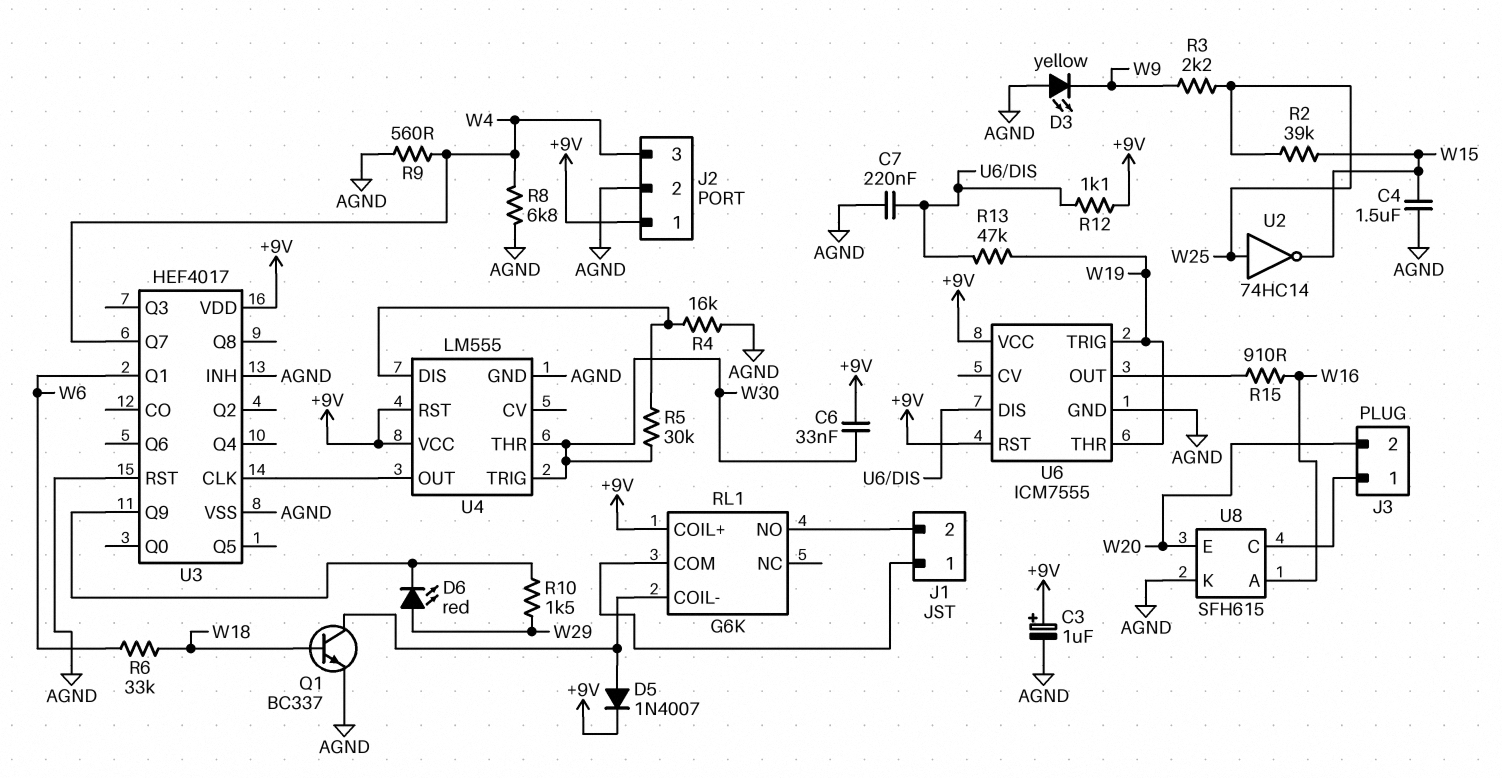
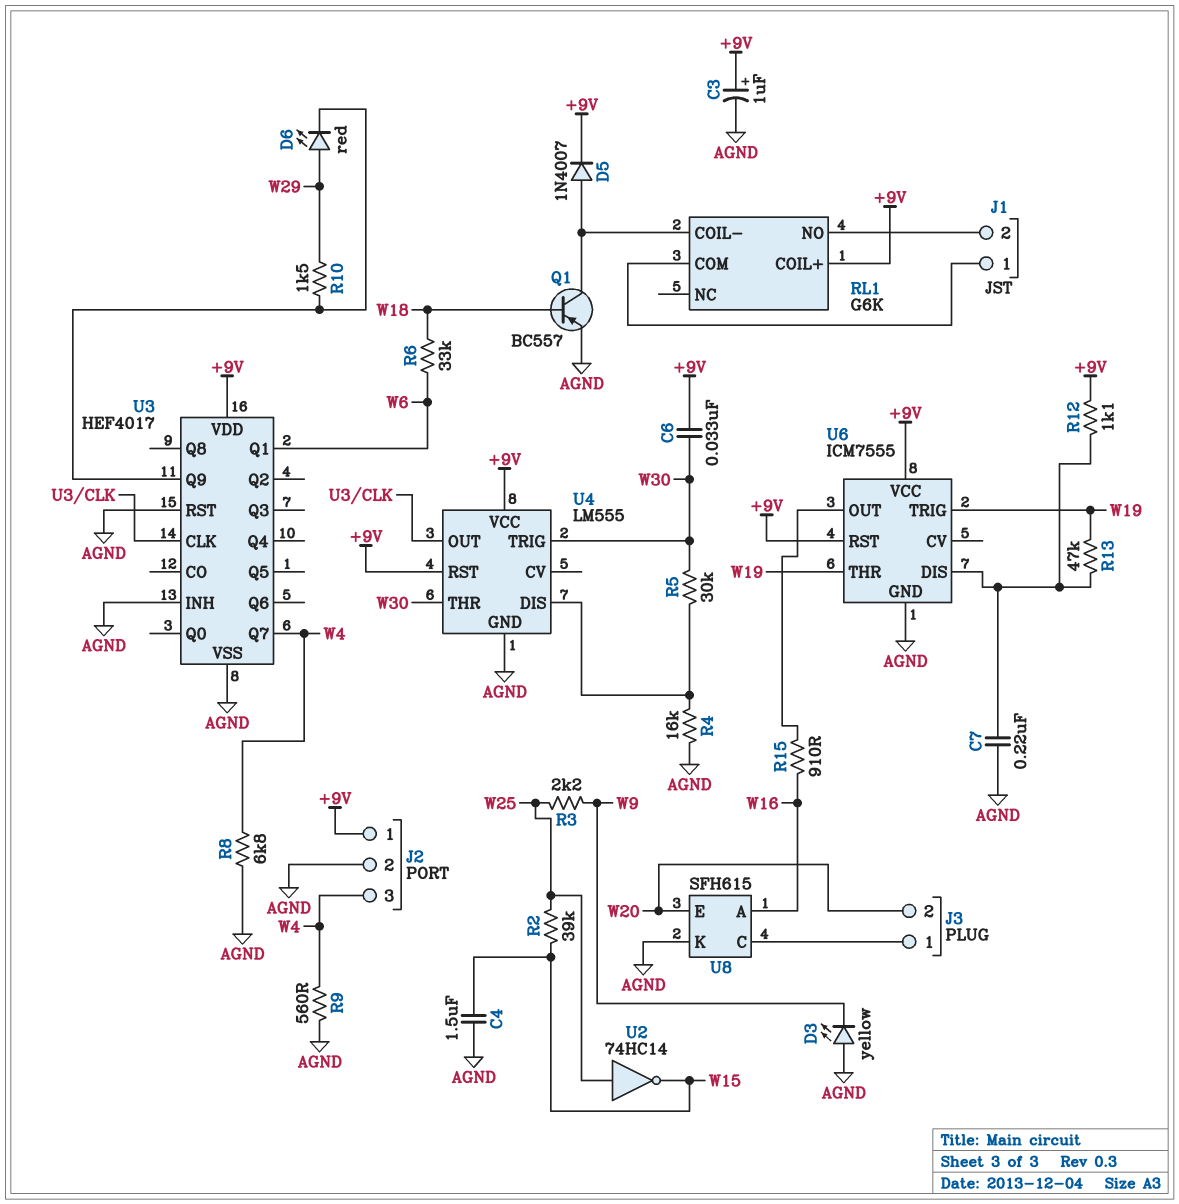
Q1: NPN BC337 (B W18, C RL1/COIL-, E AGND) -> PNP BC557 (B W18, C RL1/COIL-, E AGND)

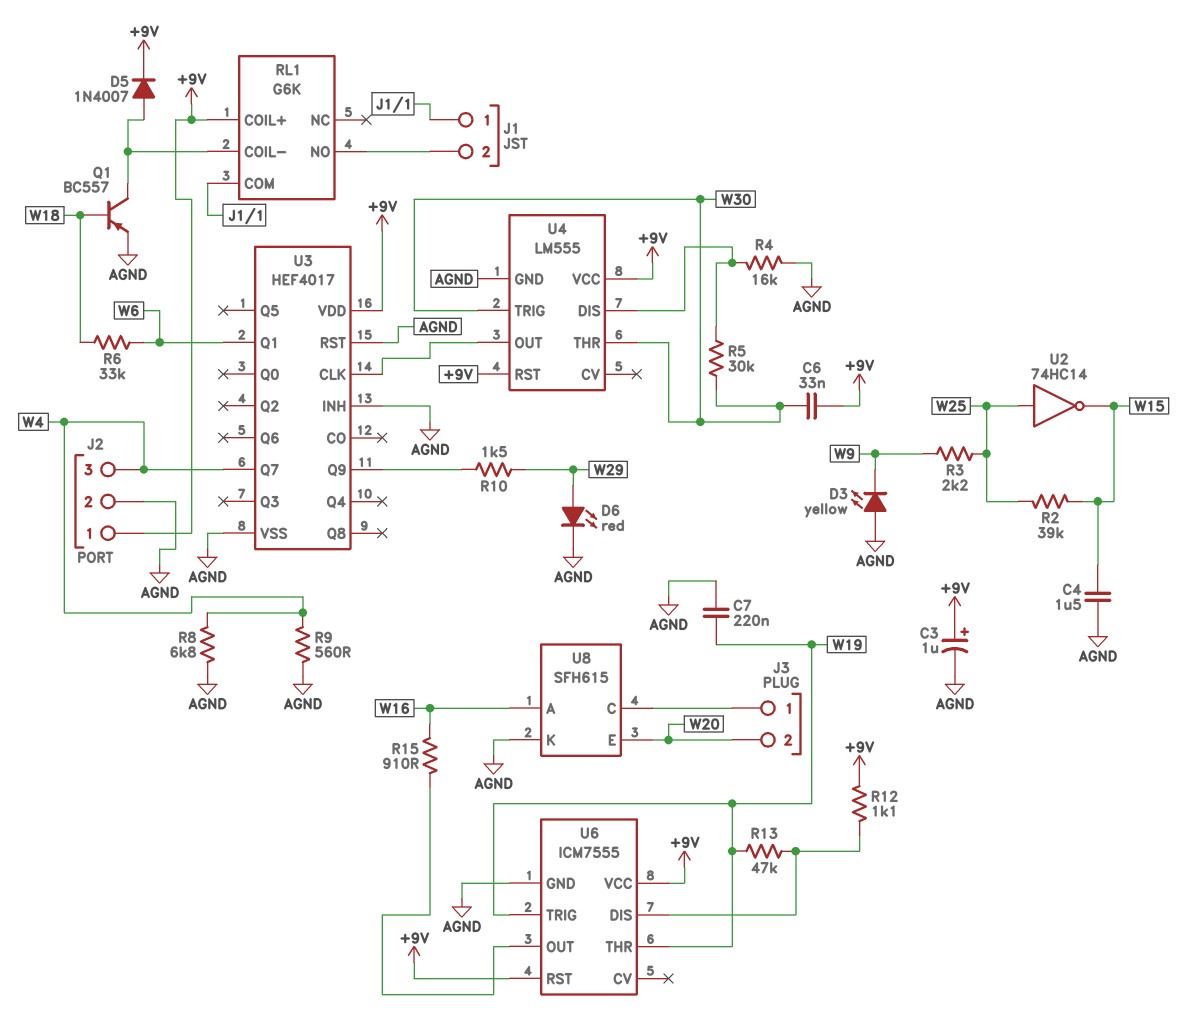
C7: 220nF (AGND, U6/DIS) -> 220nF (AGND, W19)
D6: LED red (A W29, K U3/Q9) -> LED red (A W29, K AGND)

